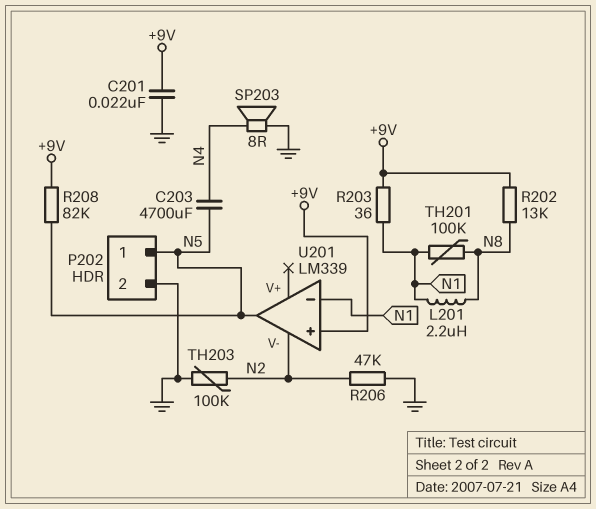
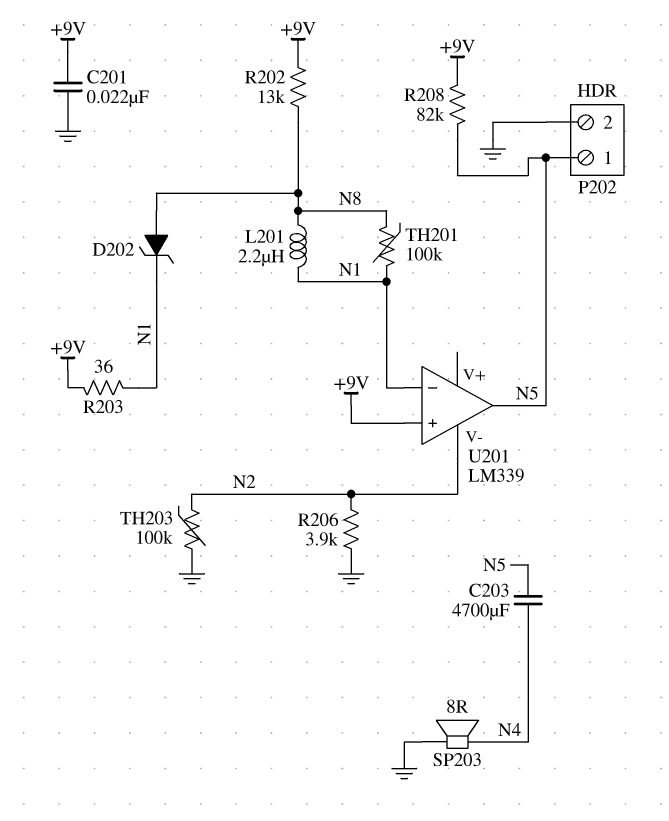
D202: none -> zener (A N8, K N1)
R206: 47k (GND, N2) -> 3.9k (GND, N2)

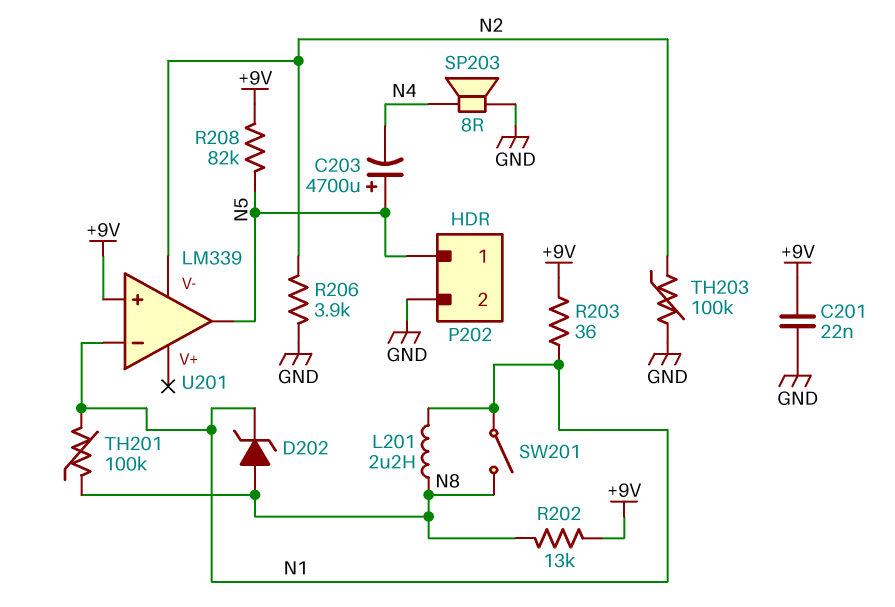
C203: 4700uF (N4, N5) -> 4700uF (plus N5, minus N4)
SW201: none -> switch (N1, N8)

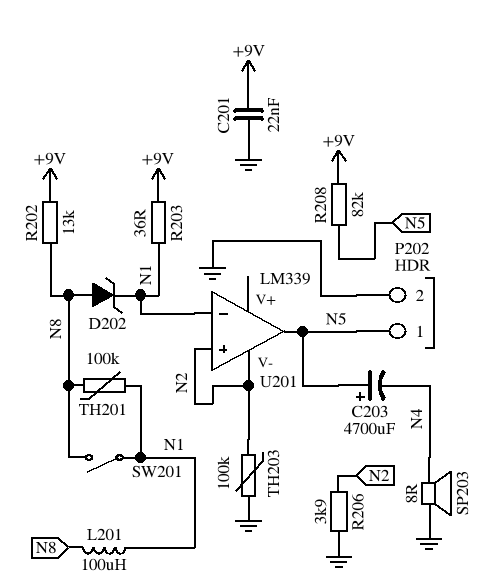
L201: 2.2uH (N1, N8) -> 100uH (N1, N8)
U201 pin in+: +9V -> N2

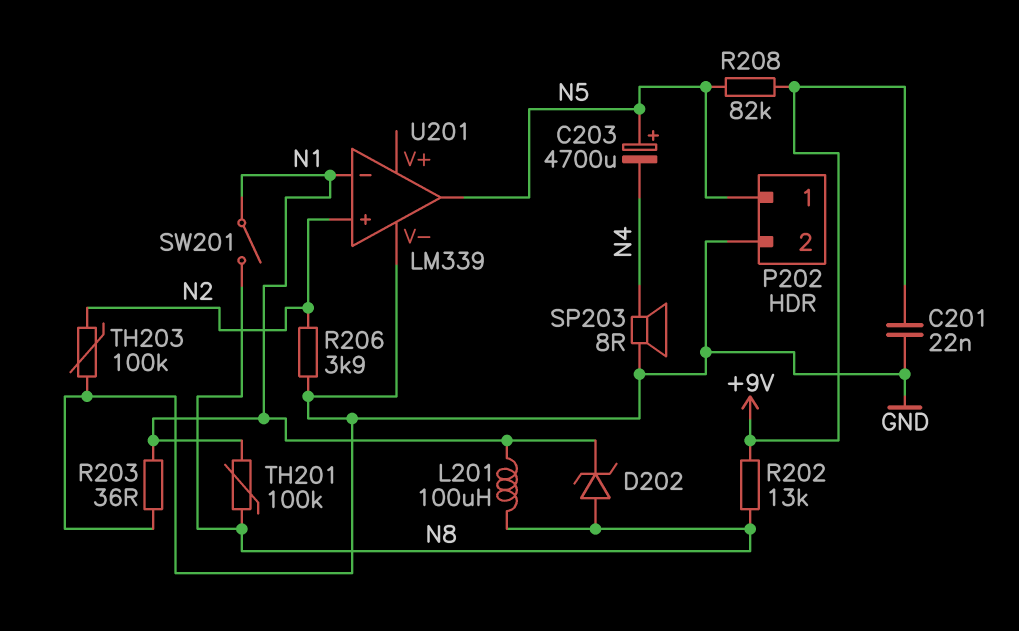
R203: 36 (+9V, N1) -> 36 (GND, N1)
U201 pin V-: N2 -> GND

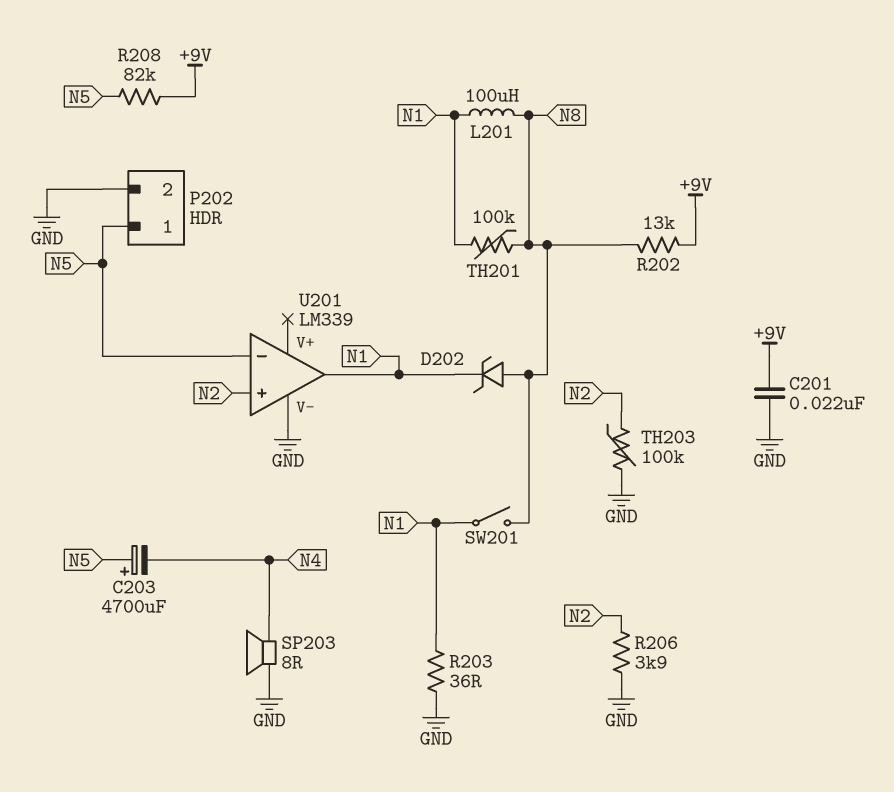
U201 pin in-: N1 -> N5
U201 pin out: N5 -> N1

